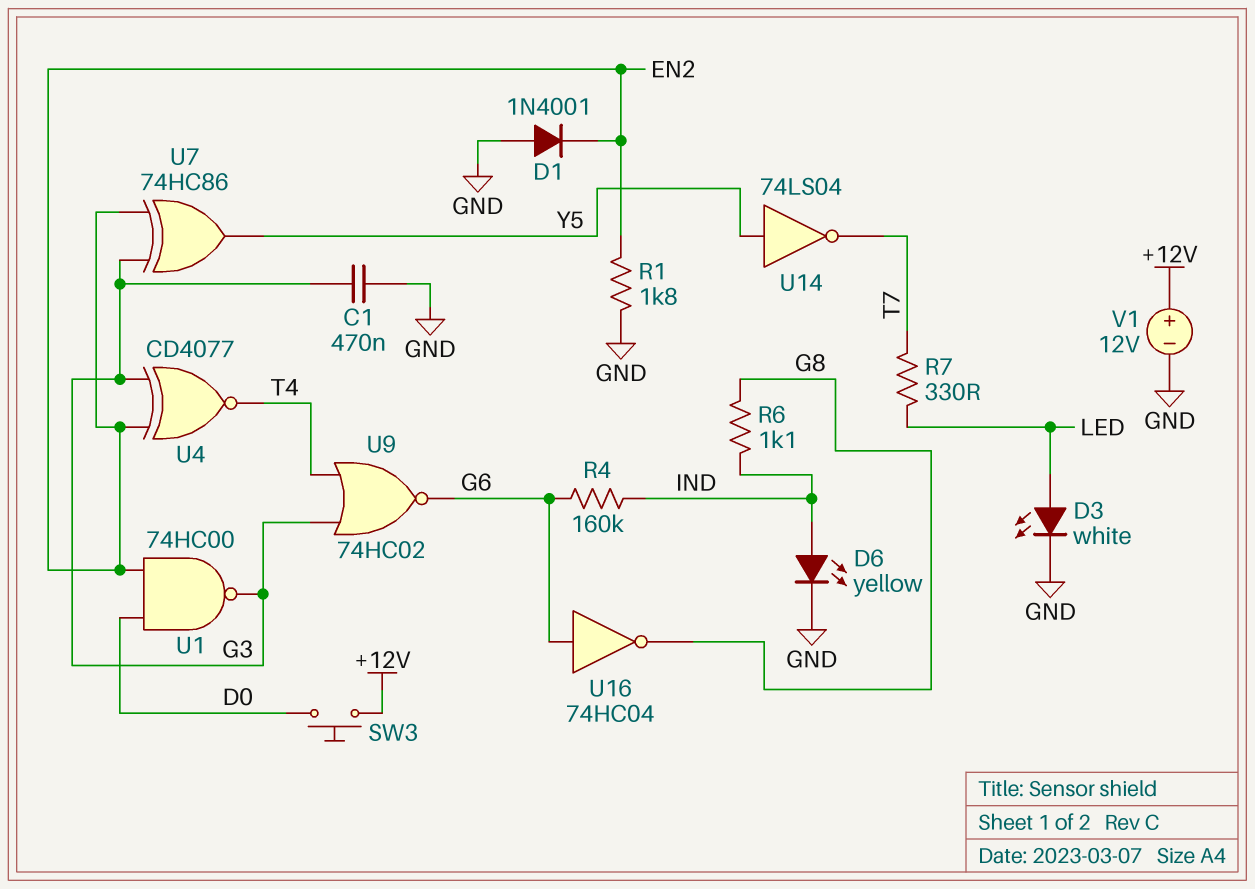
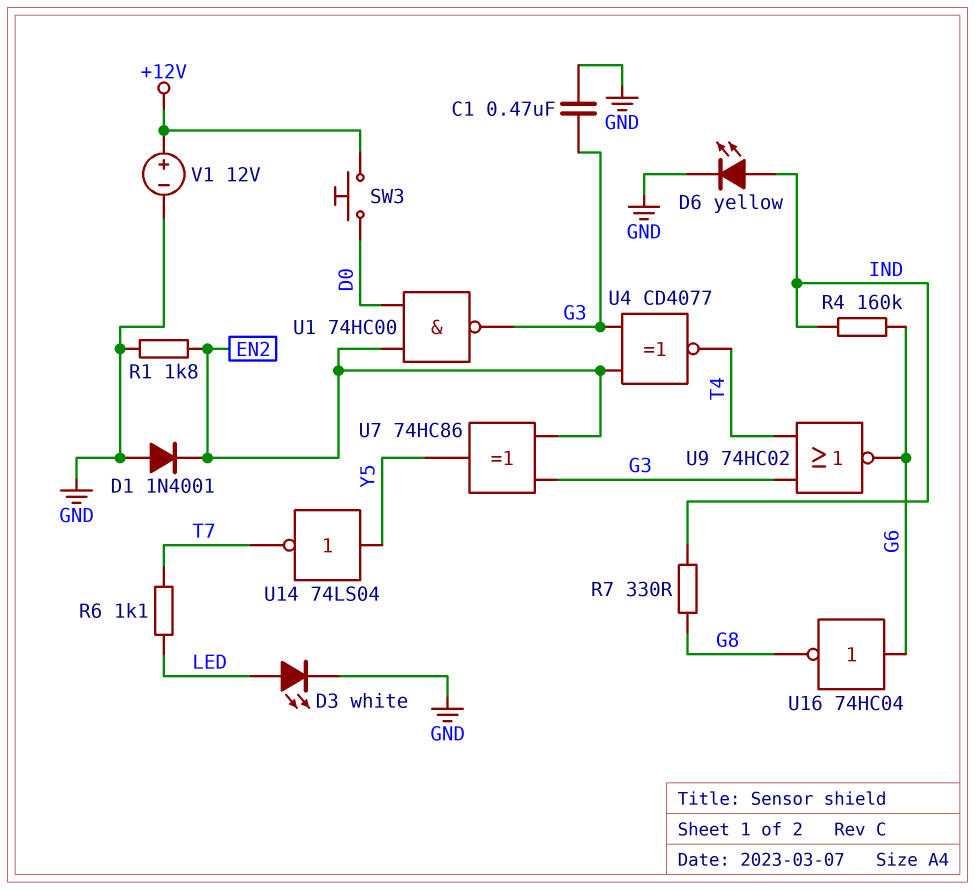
R6: 1.1k (G8, IND) -> 1.1k (LED, T7)
R7: 330 (LED, T7) -> 330 (G8, IND)

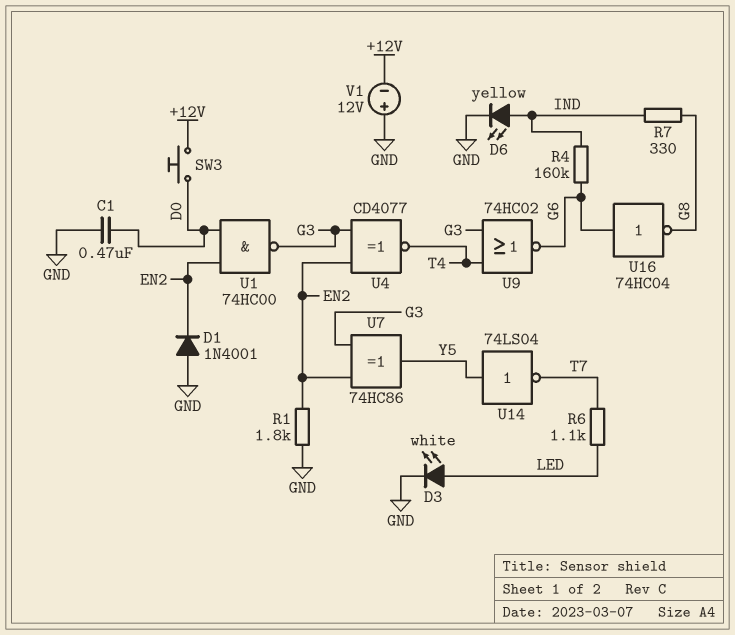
C1: 470nF (G3, GND) -> 470nF (D0, GND)
V1: 12V (plus +12V, minus GND) -> 12V (plus GND, minus +12V)

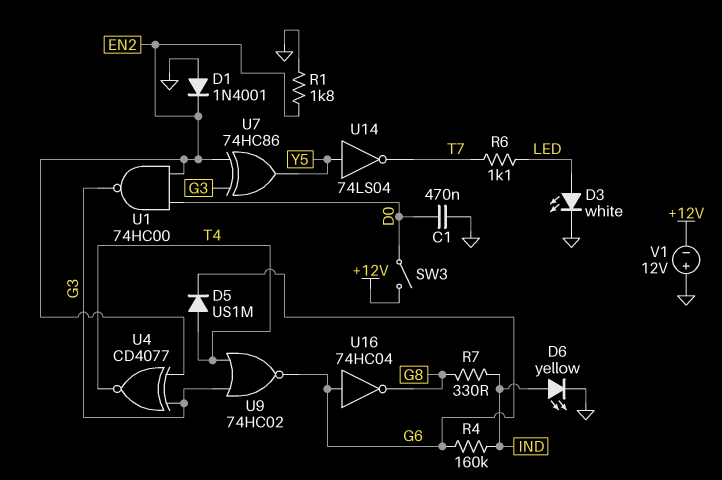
D5: none -> diode US1M (A T4, K G6)
SW3: button (+12V, D0) -> switch (+12V, D0)

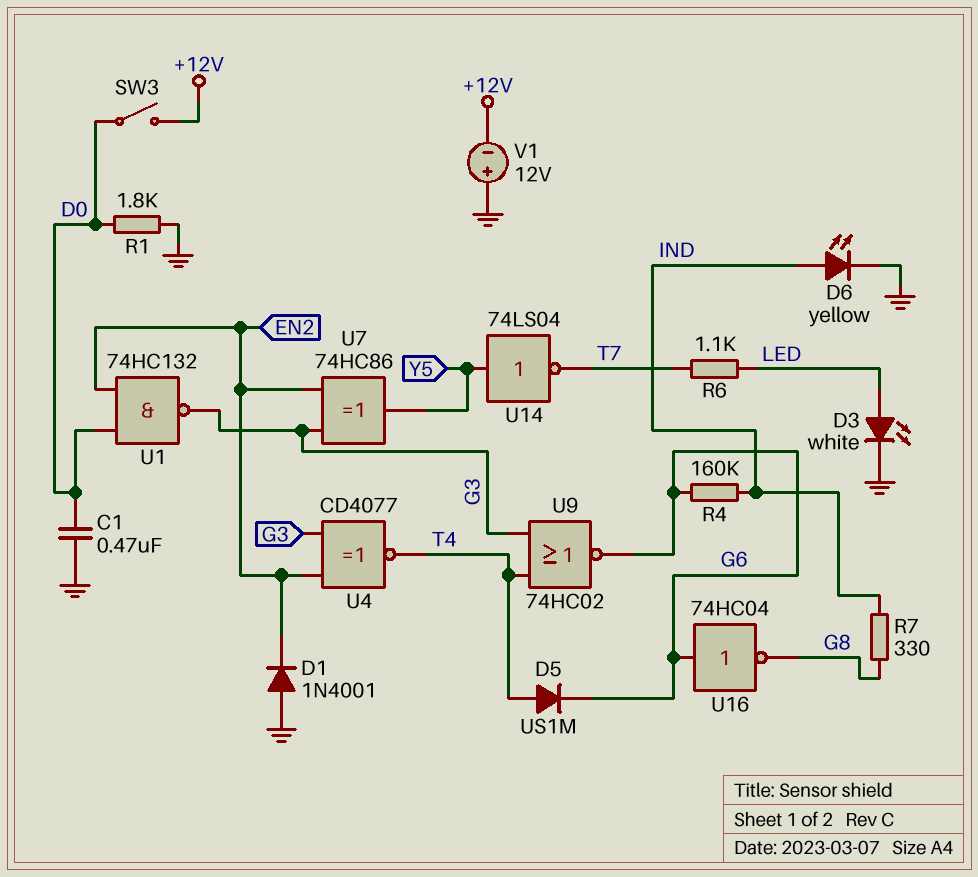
R1: 1.8k (EN2, GND) -> 1.8k (D0, GND)
U1: NAND 74HC00 (in D0, in EN2, out G3) -> NAND 74HC132 (in D0, in EN2, out G3)

